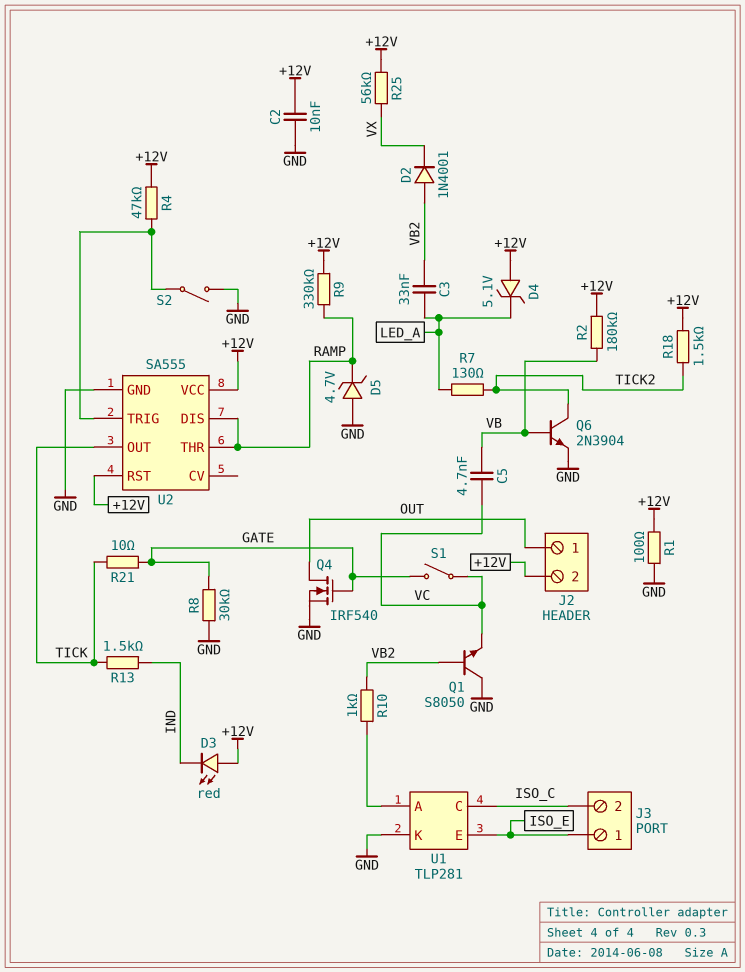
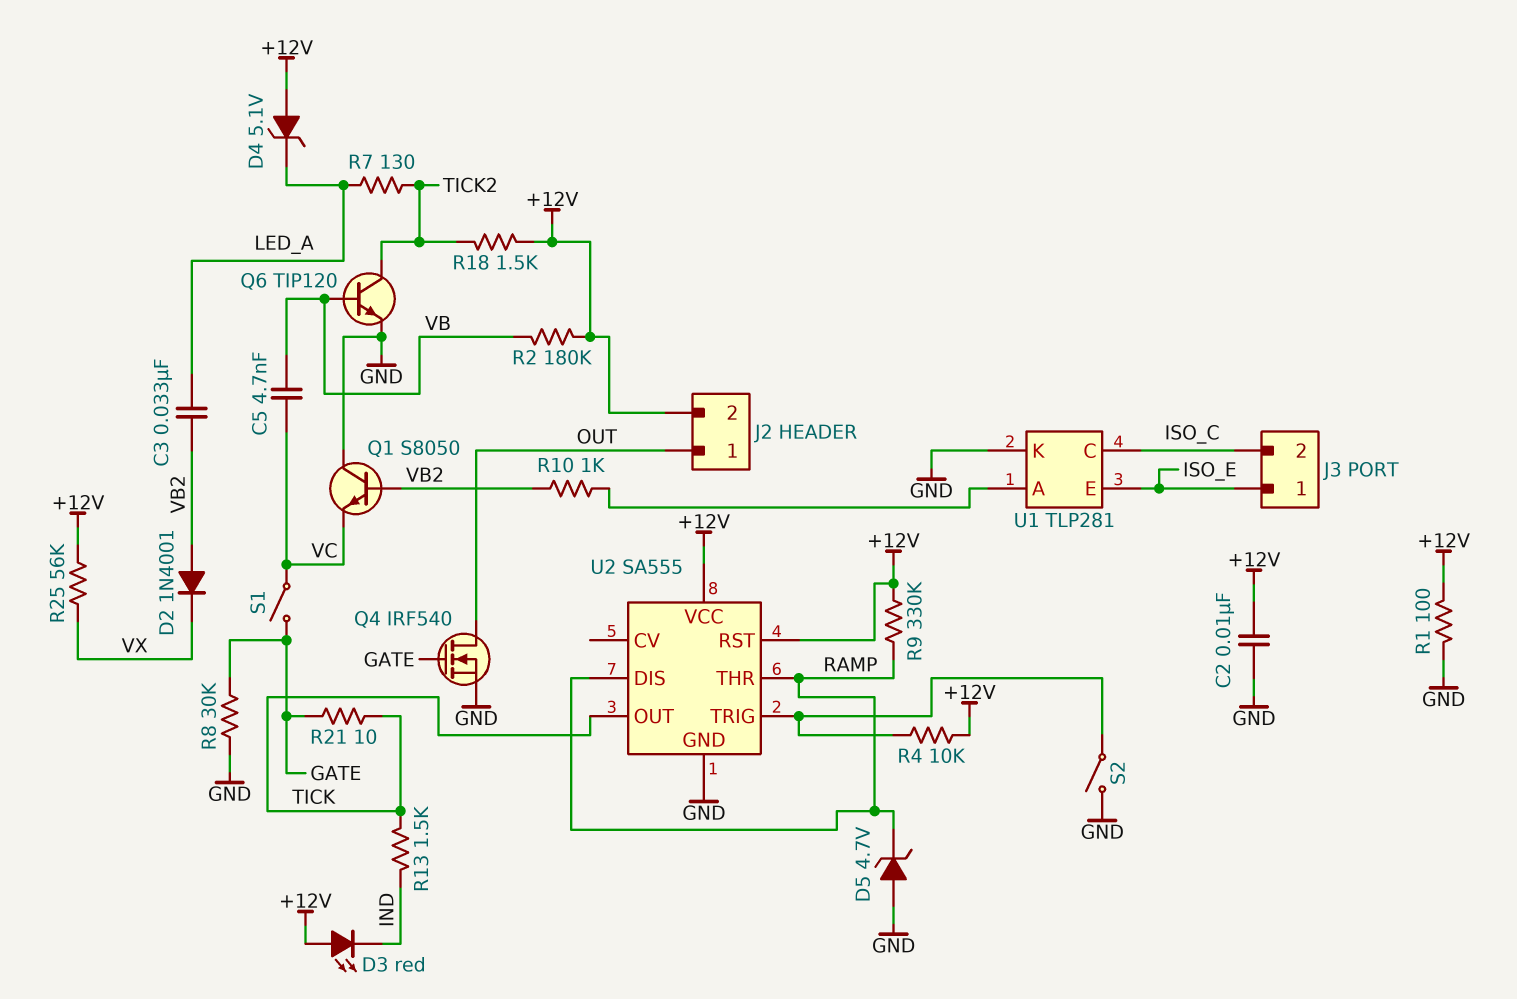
Q6: NPN 2N3904 (B VB, C TICK2, E GND) -> NPN TIP120 (B VB, C TICK2, E GND)
R4: 47k (+12V, U2/TRIG) -> 10k (+12V, U2/TRIG)

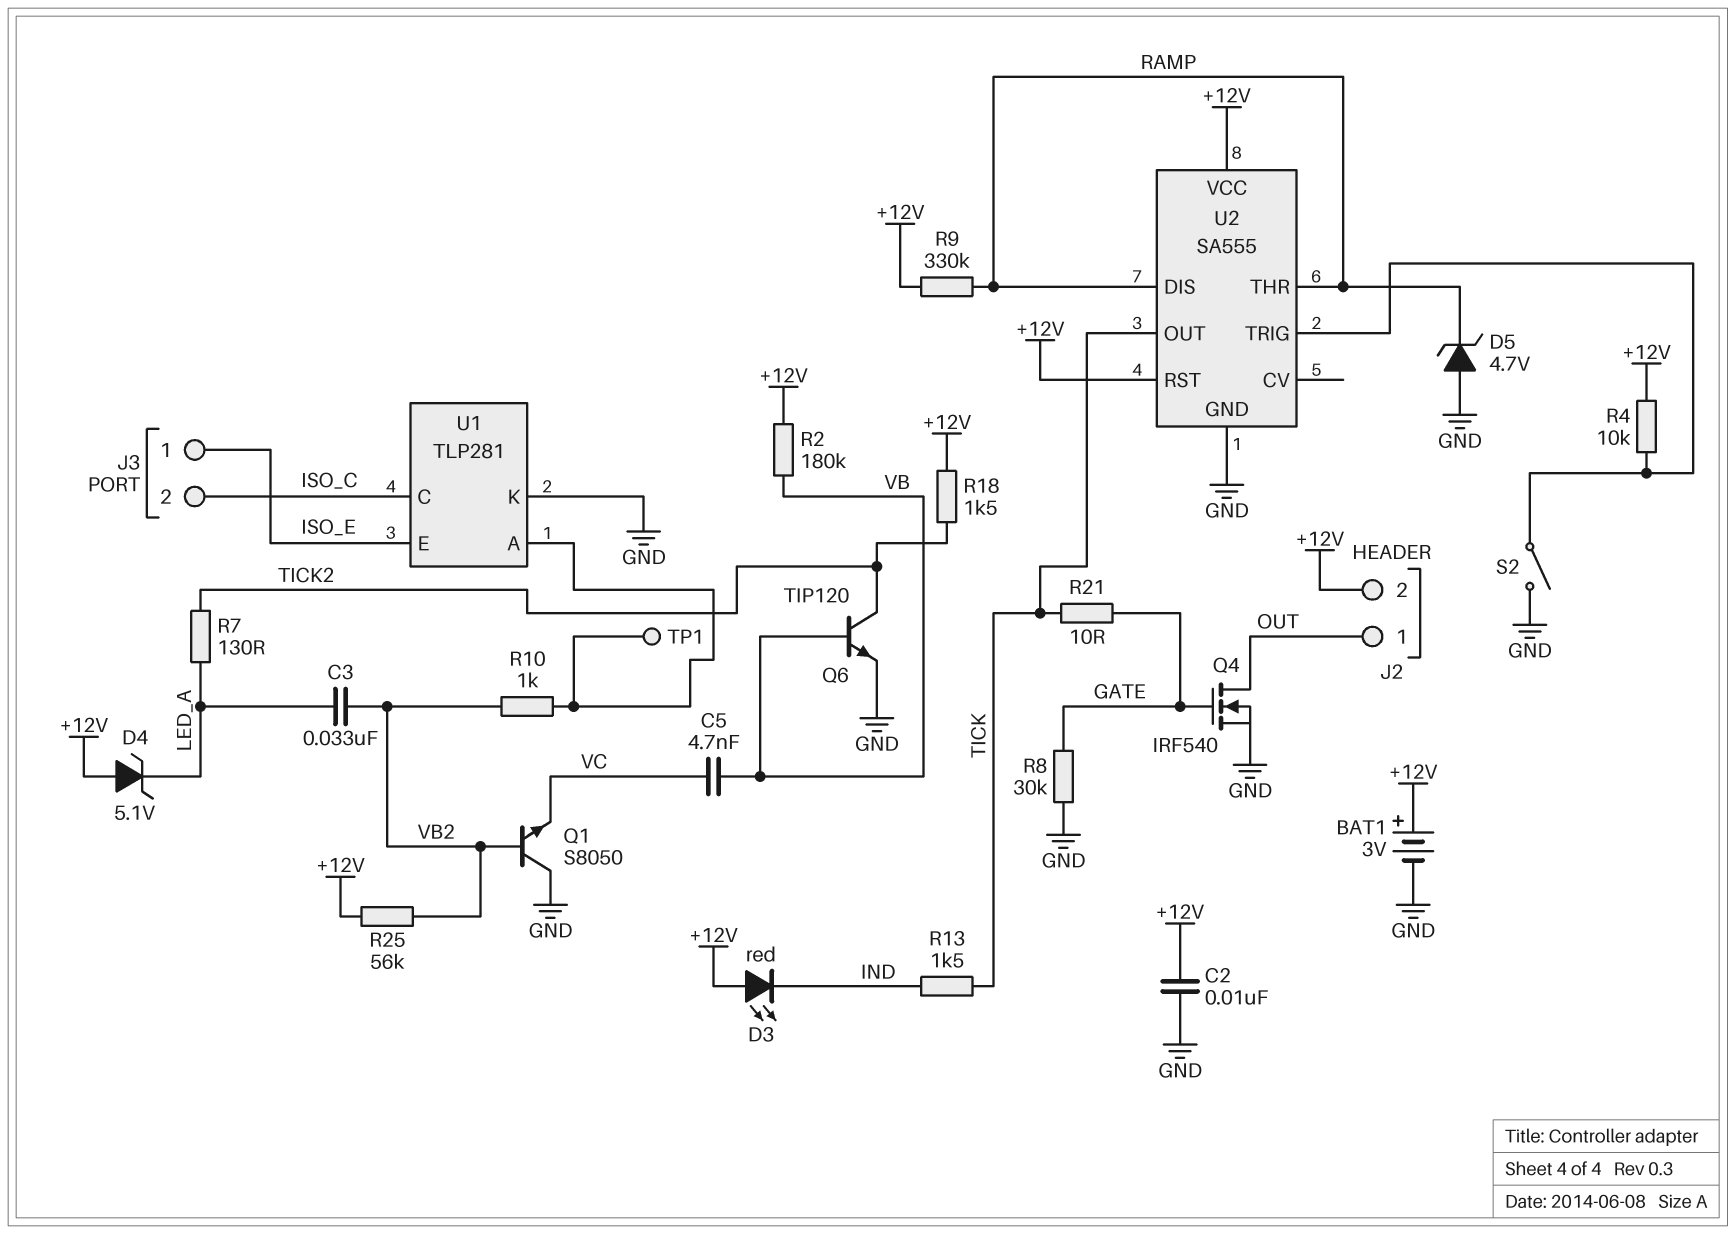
BAT1: none -> 3V (plus +12V, minus GND)
D2: diode 1N4001 (A VB2, K VX) -> none
R1: 100 (+12V, GND) -> none
R25: 56k (+12V, VX) -> 56k (+12V, VB2)
S1: switch (GATE, VC) -> none
TP1: none -> test point (U1/A)

